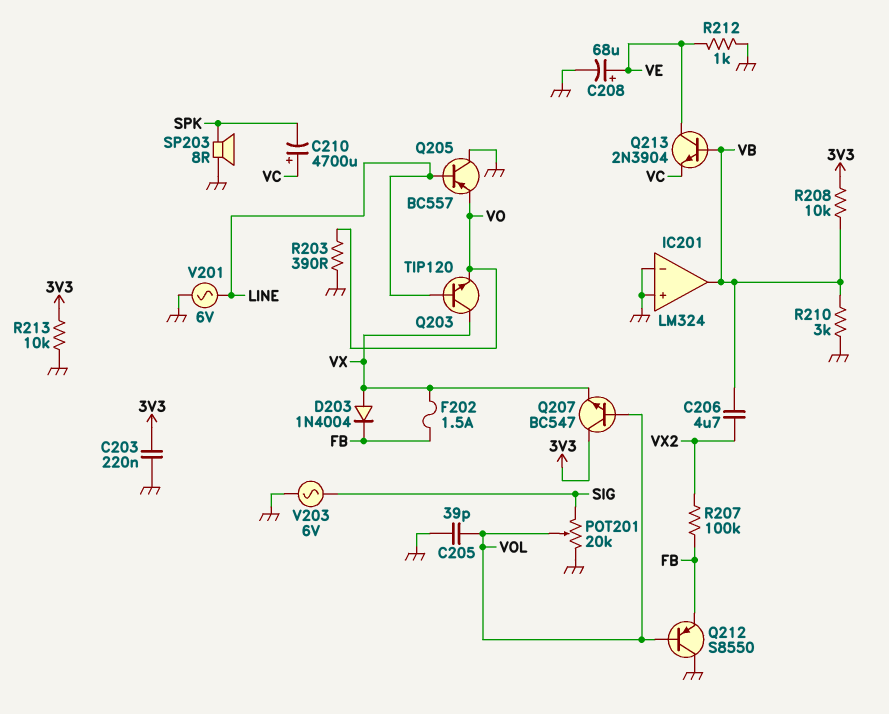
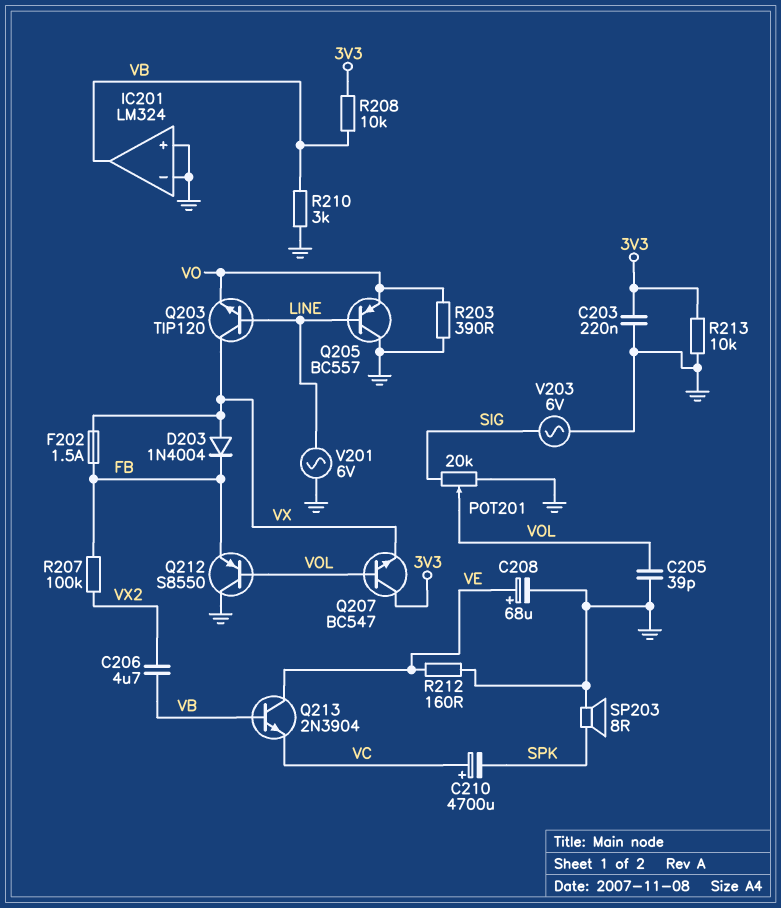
R212: 1k (GND, VE) -> 160 (GND, VE)

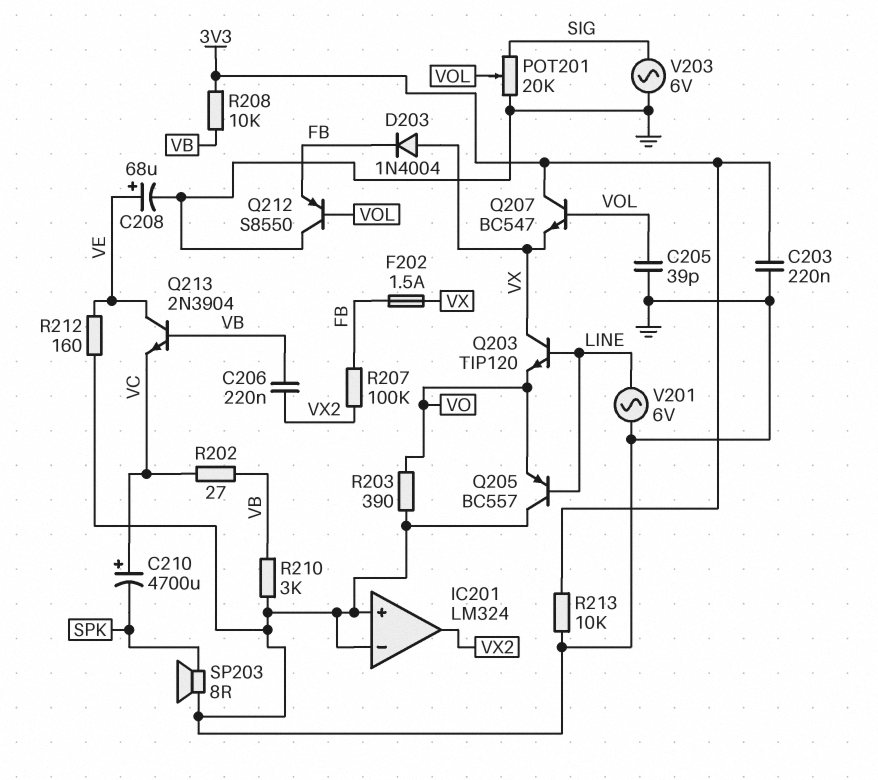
C206: 4.7uF (VB, VX2) -> 220nF (VB, VX2)
IC201 pin out: VB -> VX2
R202: none -> 27 (VB, VC)

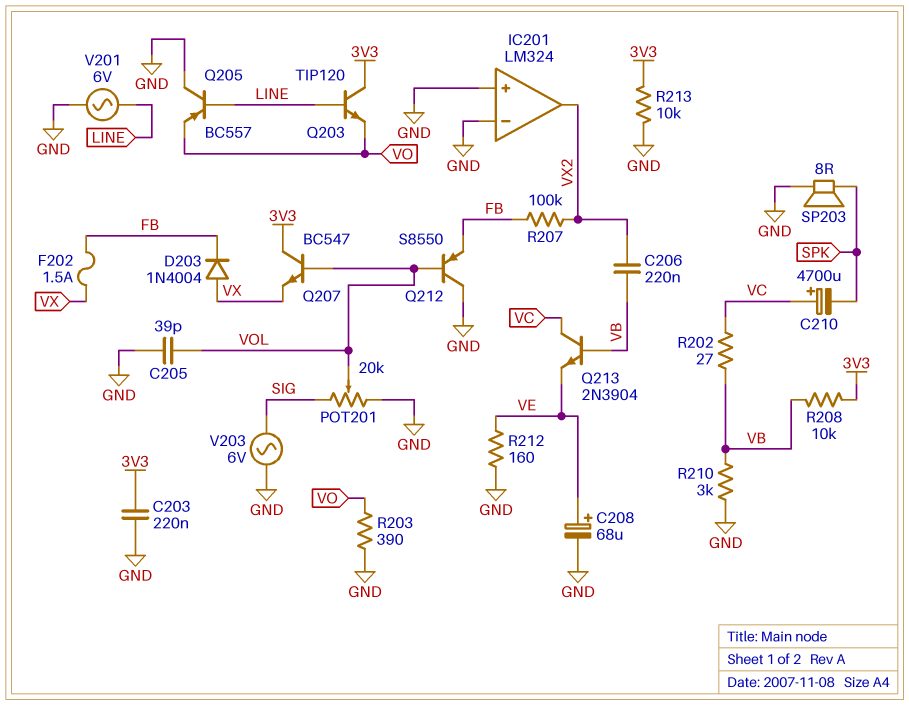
Q203: NPN TIP120 (B LINE, C VX, E VO) -> NPN TIP120 (B LINE, C 3V3, E VO)
Q213: NPN 2N3904 (B VB, C VE, E VC) -> NPN 2N3904 (B VB, C VC, E VE)

